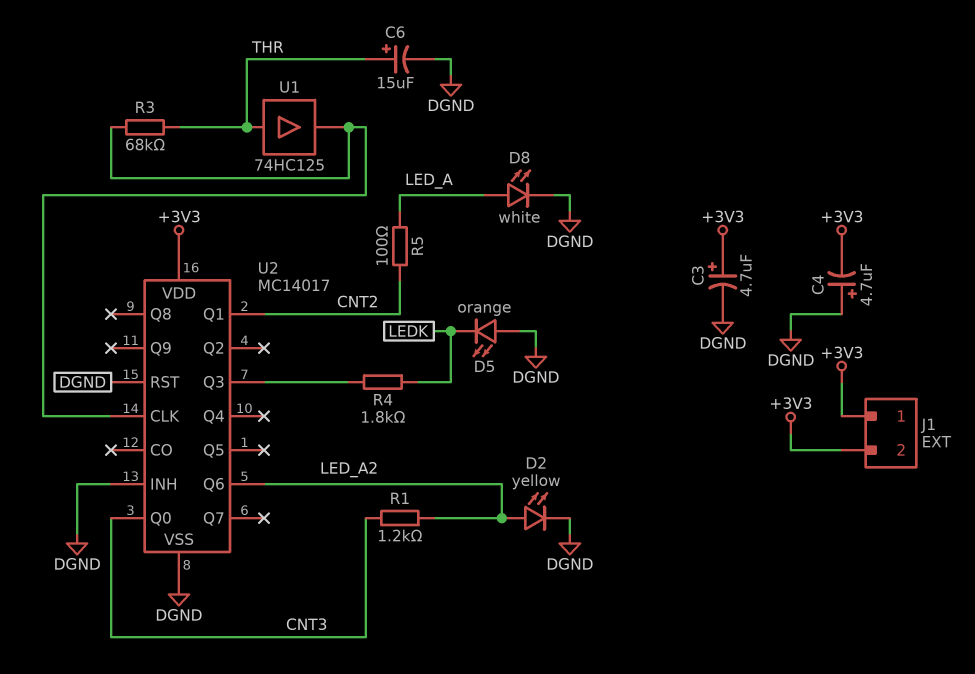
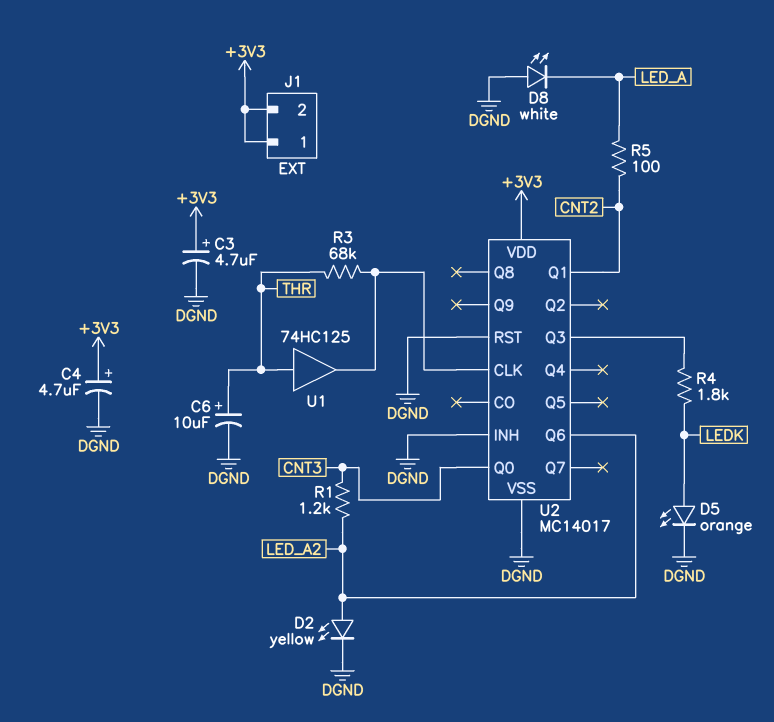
C4: 4.7uF (plus DGND, minus +3V3) -> 4.7uF (plus +3V3, minus DGND)
C6: 15uF (plus THR, minus DGND) -> 10uF (plus THR, minus DGND)
D5: LED orange (A DGND, K LEDK) -> LED orange (A LEDK, K DGND)
D8: LED white (A LED_A, K DGND) -> LED white (A DGND, K LED_A)

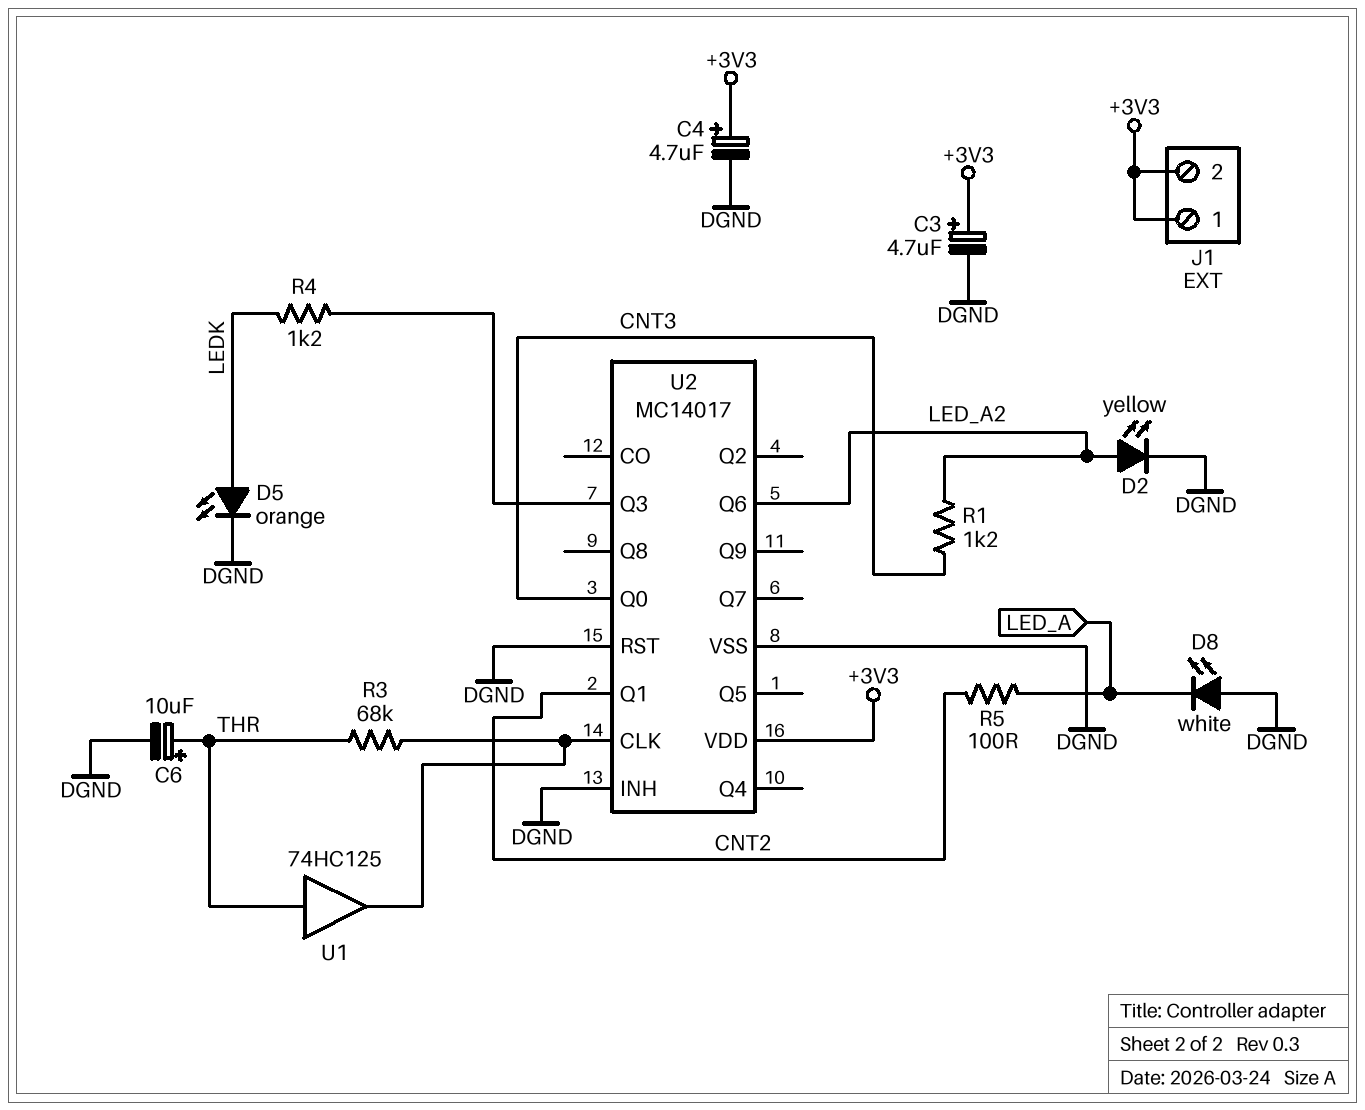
R4: 1.8k (LEDK, U2/Q3) -> 1.2k (LEDK, U2/Q3)

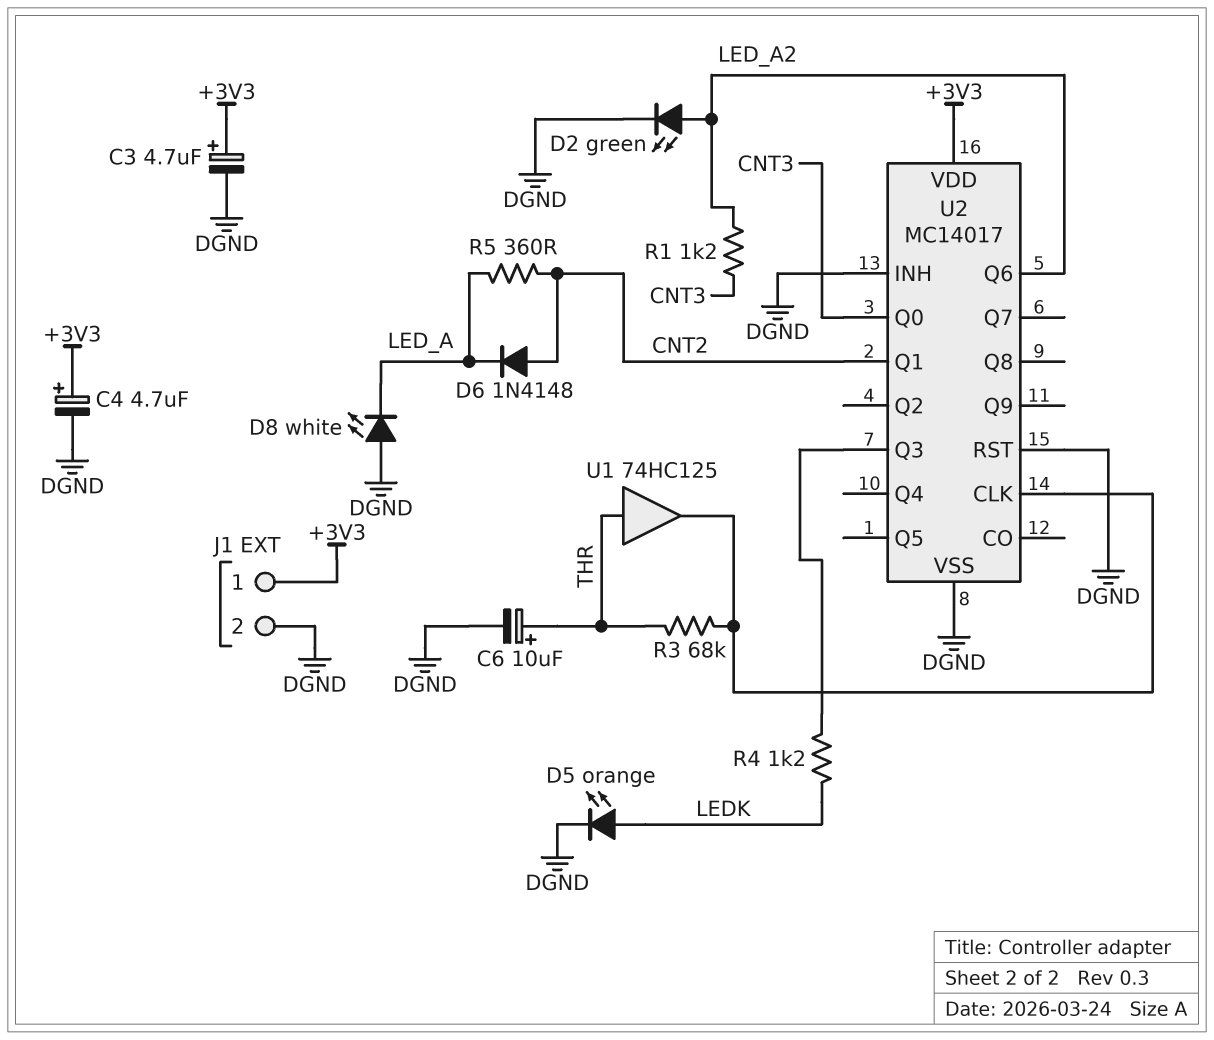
D2: LED yellow (A LED_A2, K DGND) -> LED green (A LED_A2, K DGND)
D6: none -> diode 1N4148 (A CNT2, K LED_A)
J1 pin 2: +3V3 -> DGND
R5: 100 (CNT2, LED_A) -> 360 (CNT2, LED_A)

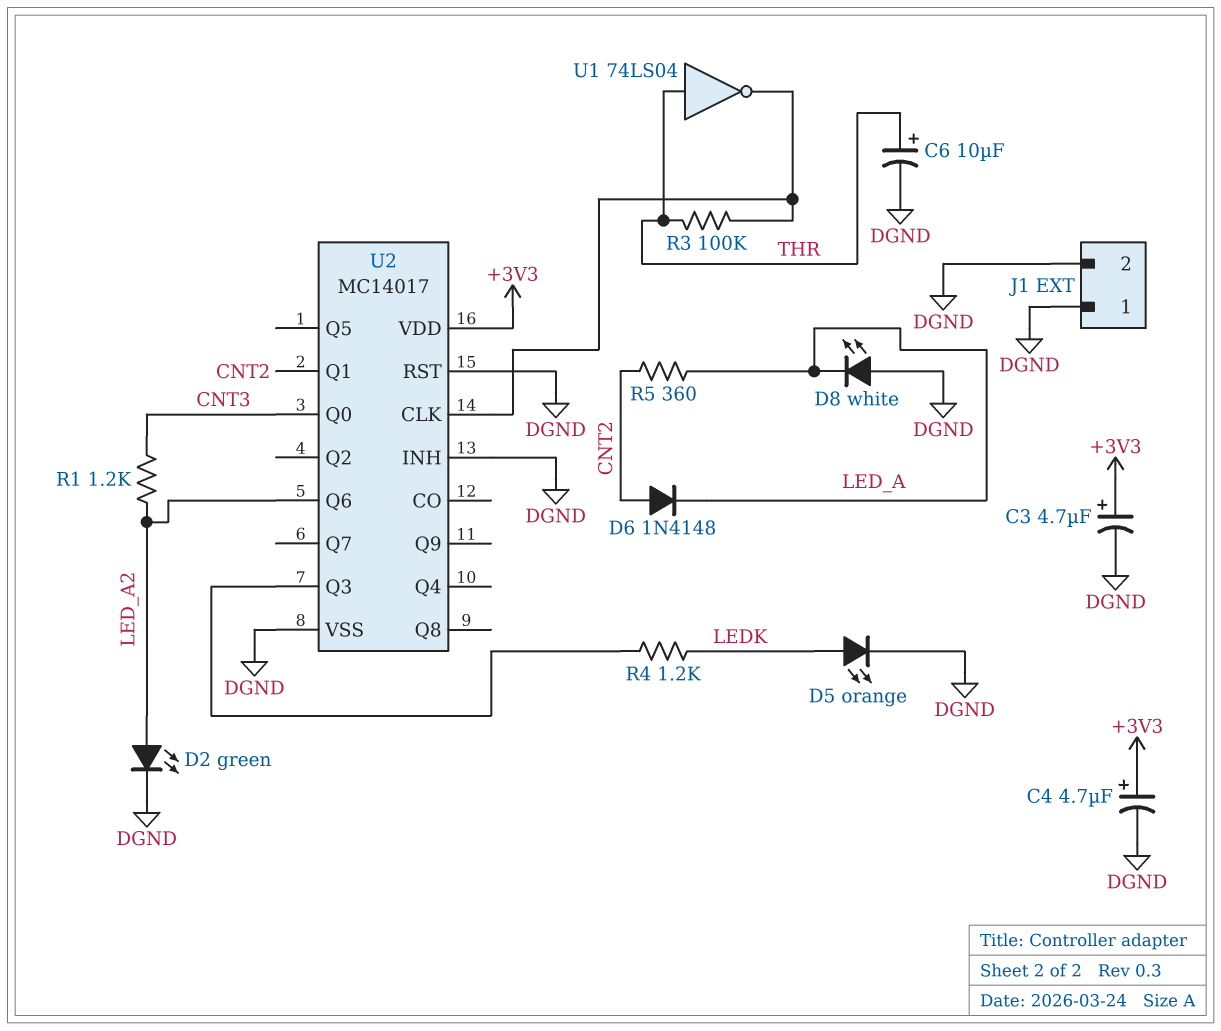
J1 pin 1: +3V3 -> DGND
R3: 68k (THR, U2/CLK) -> 100k (THR, U2/CLK)
U1: buffer 74HC125 (in THR, out U2/CLK) -> NOT 74LS04 (in THR, out U2/CLK)

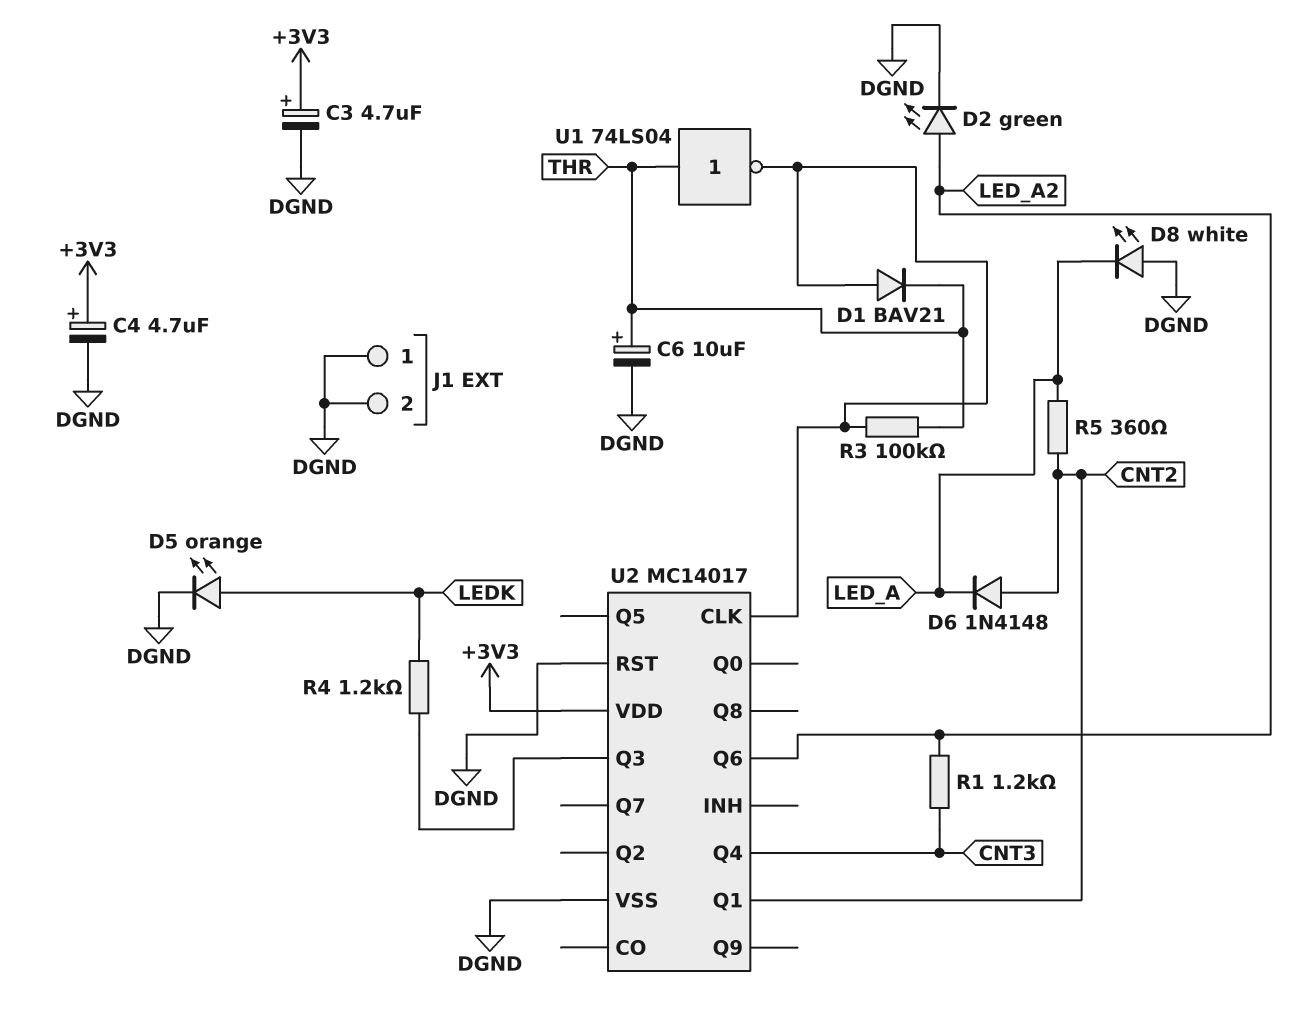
D1: none -> diode BAV21 (A U2/CLK, K THR)
U2 pin INH: DGND -> none
U2 pin Q0: CNT3 -> none
U2 pin Q4: none -> CNT3

